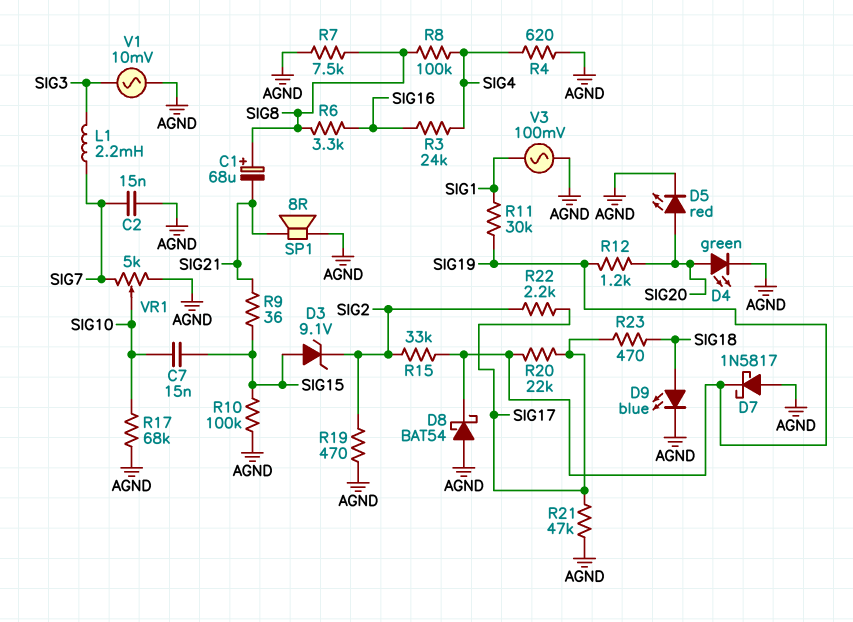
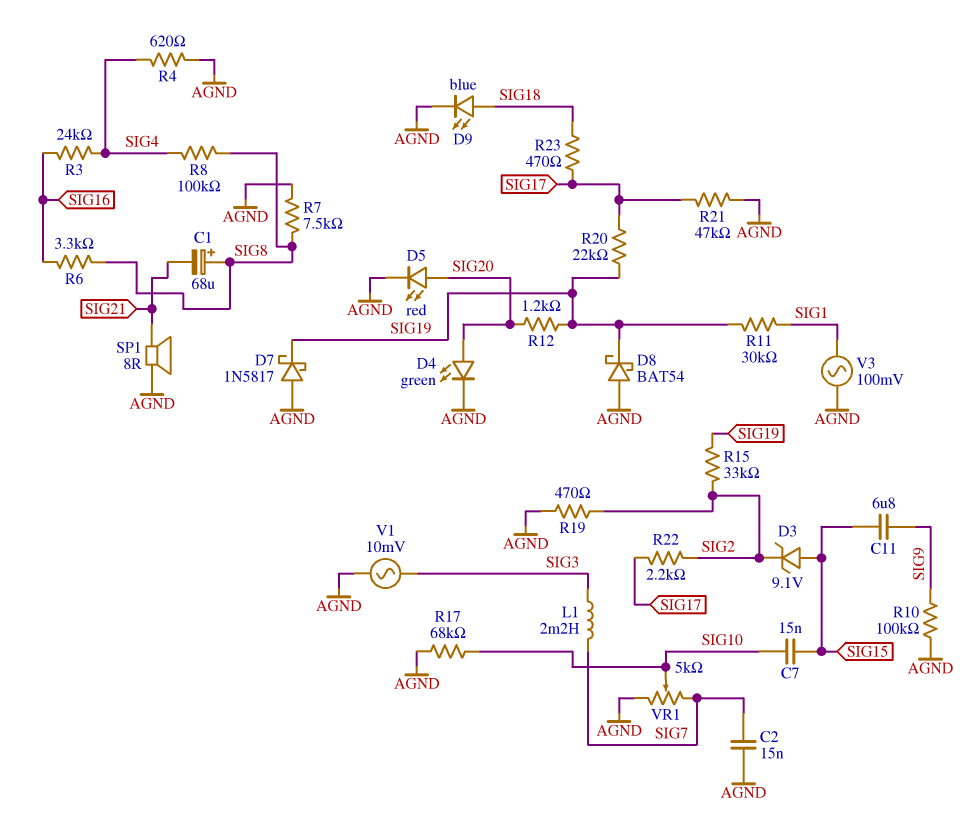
C11: none -> 6.8uF (SIG9, SIG15)
R9: 36 (SIG15, SIG21) -> none
R10: 100k (AGND, SIG15) -> 100k (AGND, SIG9)

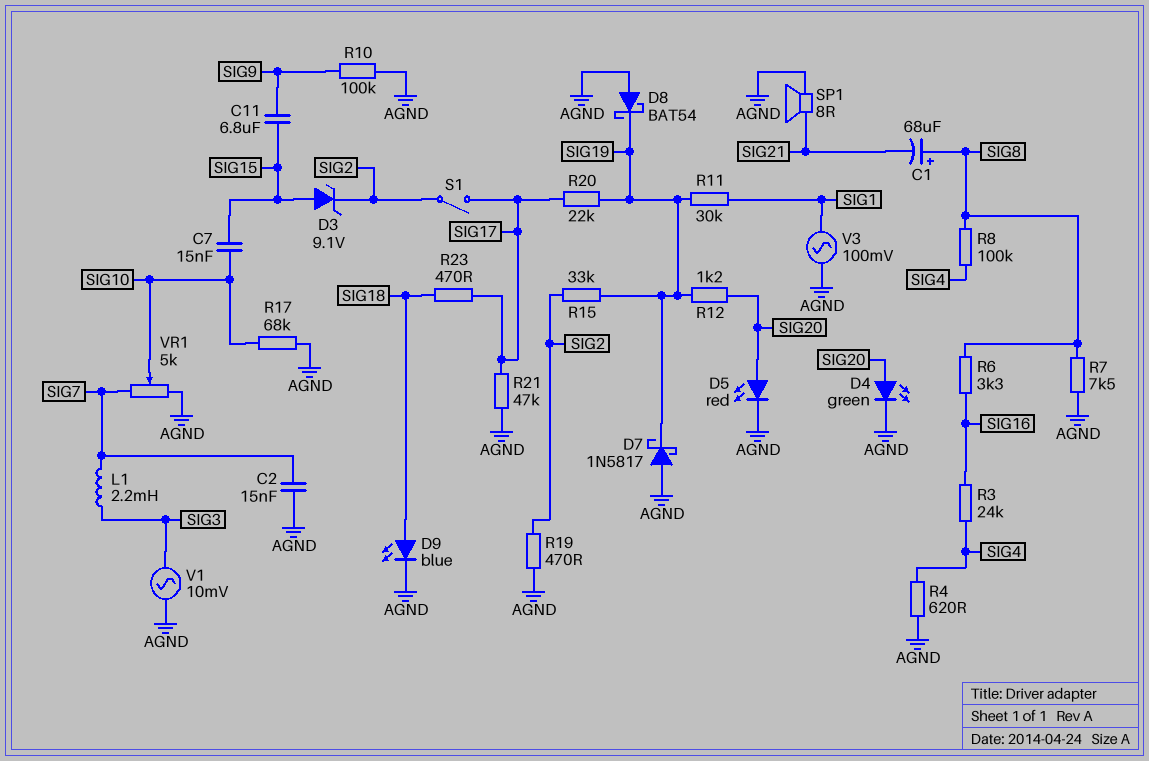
R22: 2.2k (SIG2, SIG17) -> none
S1: none -> switch (SIG2, SIG17)

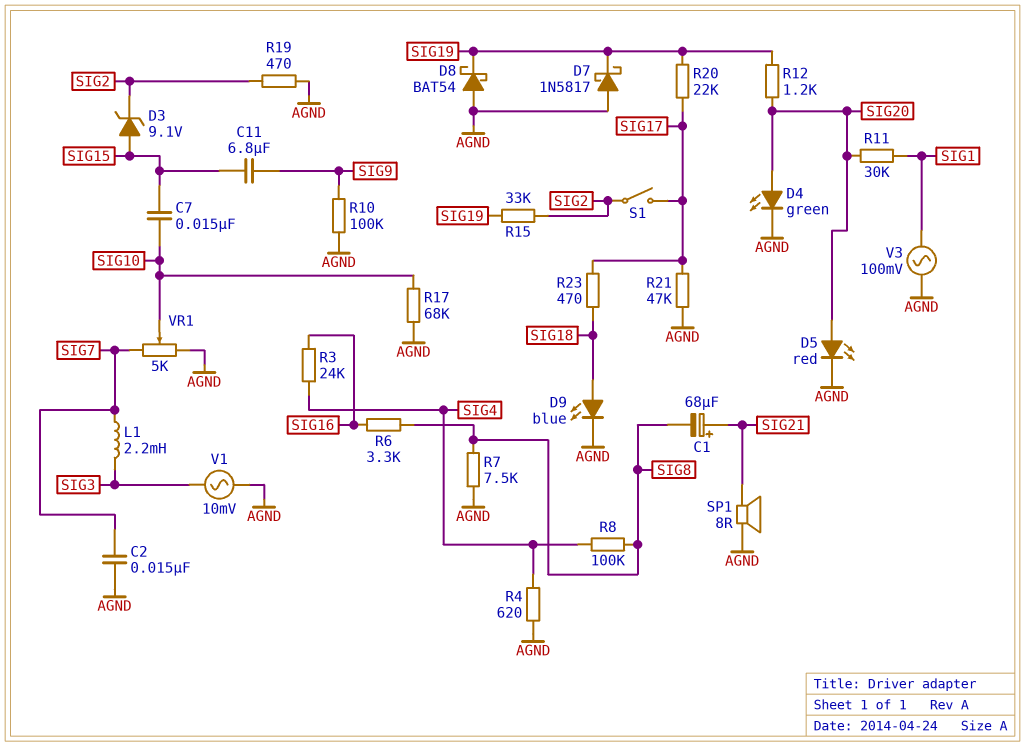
C1: 68uF (plus SIG8, minus SIG21) -> 68uF (plus SIG21, minus SIG8)
R11: 30k (SIG1, SIG19) -> 30k (SIG1, SIG20)

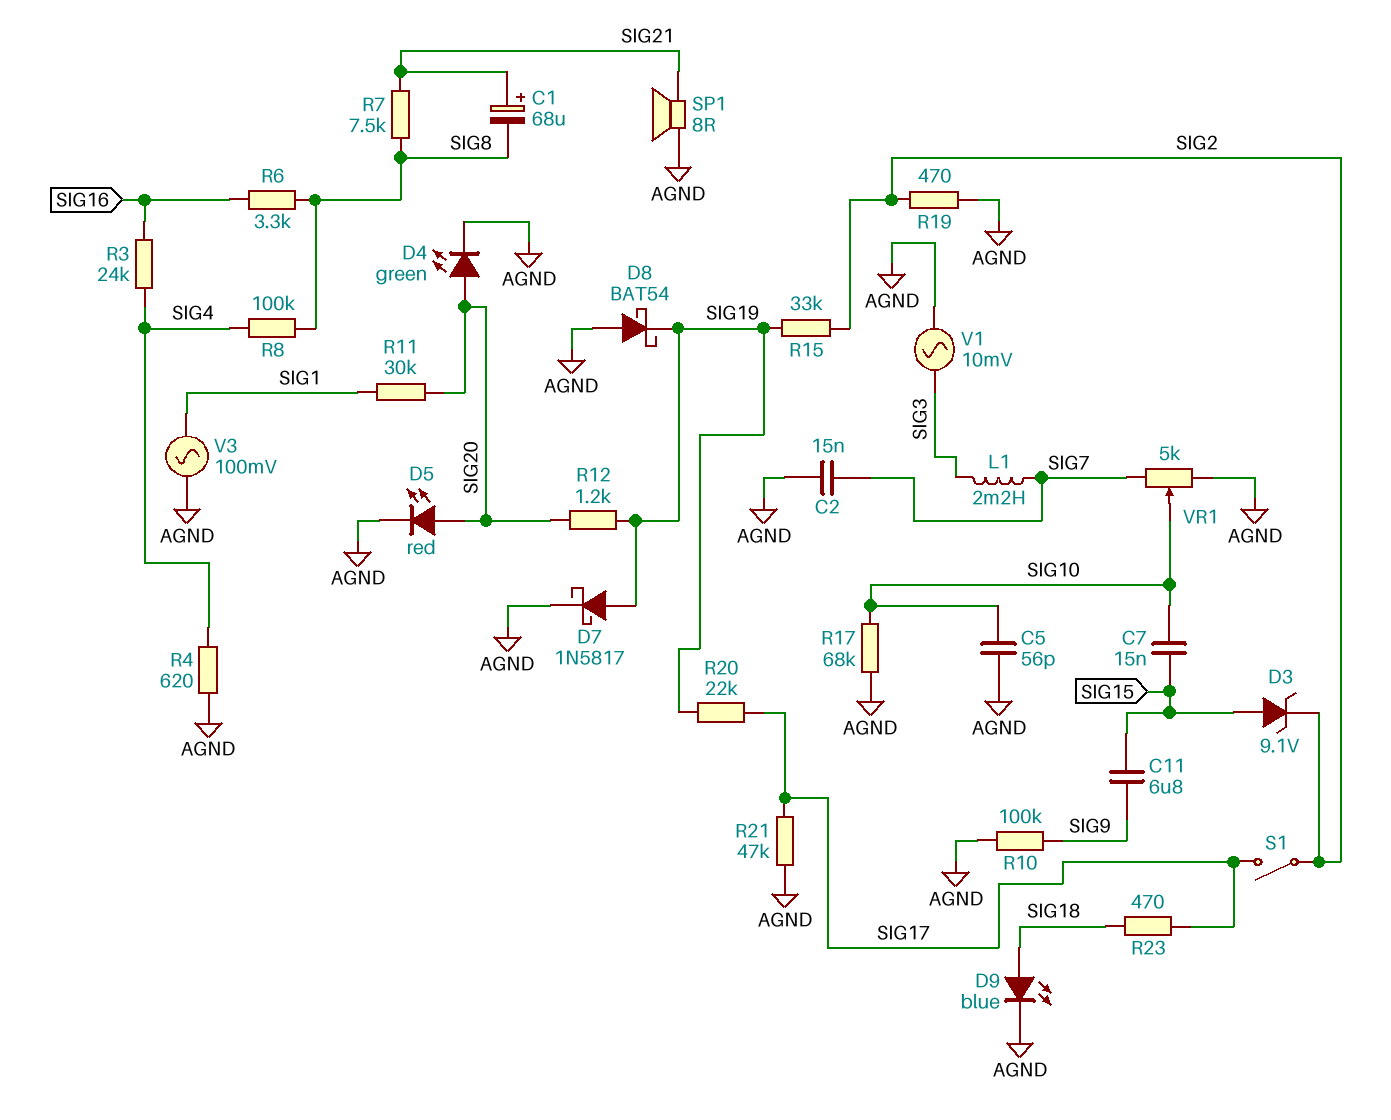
C5: none -> 56pF (AGND, SIG10)
D7: schottky 1N5817 (A AGND, K SIG19) -> schottky 1N5817 (A SIG19, K AGND)
R7: 7.5k (AGND, SIG8) -> 7.5k (SIG8, SIG21)

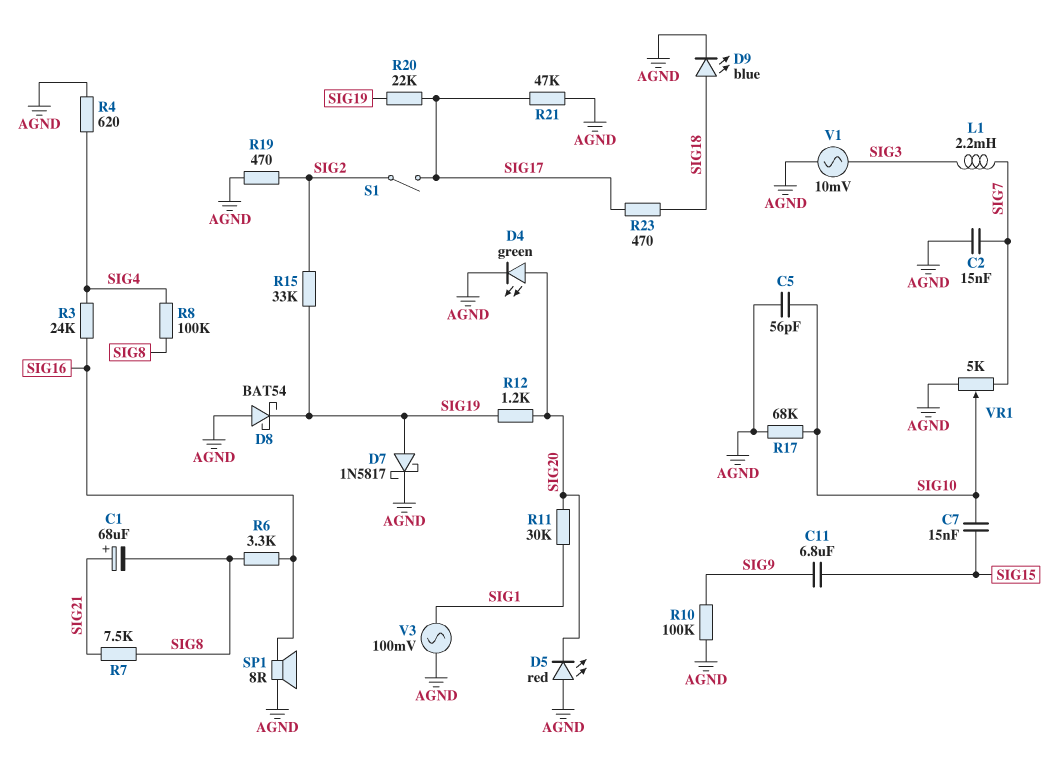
D3: zener 9.1V (A SIG15, K SIG2) -> none
D5: LED red (A SIG20, K AGND) -> LED red (A AGND, K SIG20)
SP1: speaker 8R (AGND, SIG21) -> speaker 8R (AGND, SIG16)

